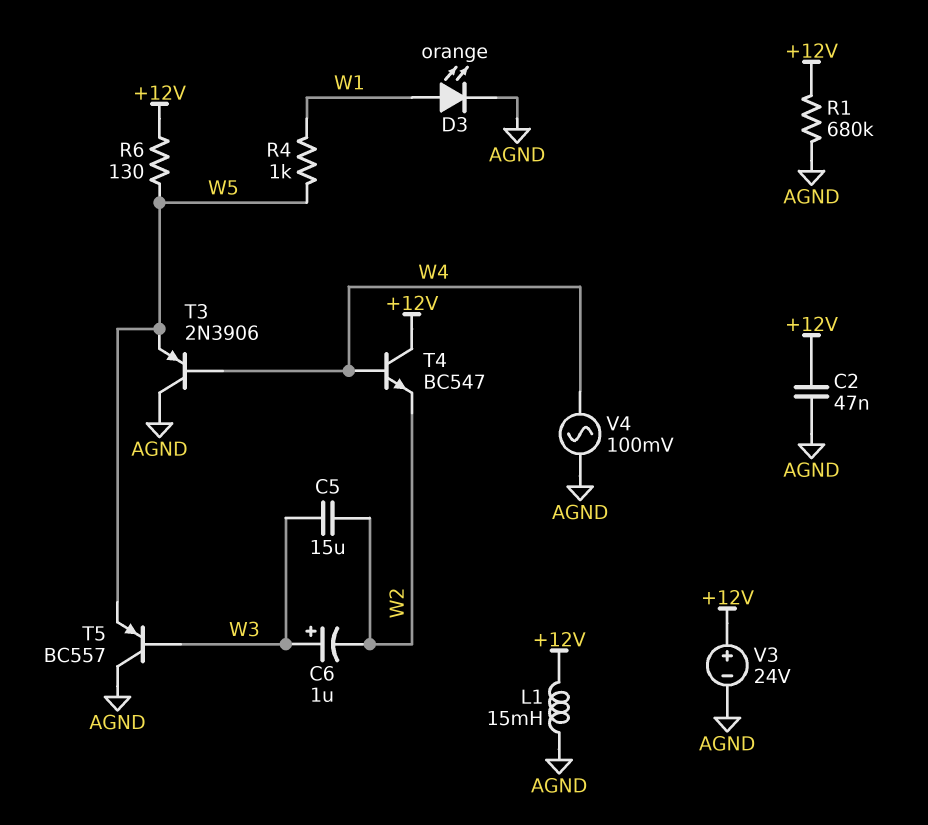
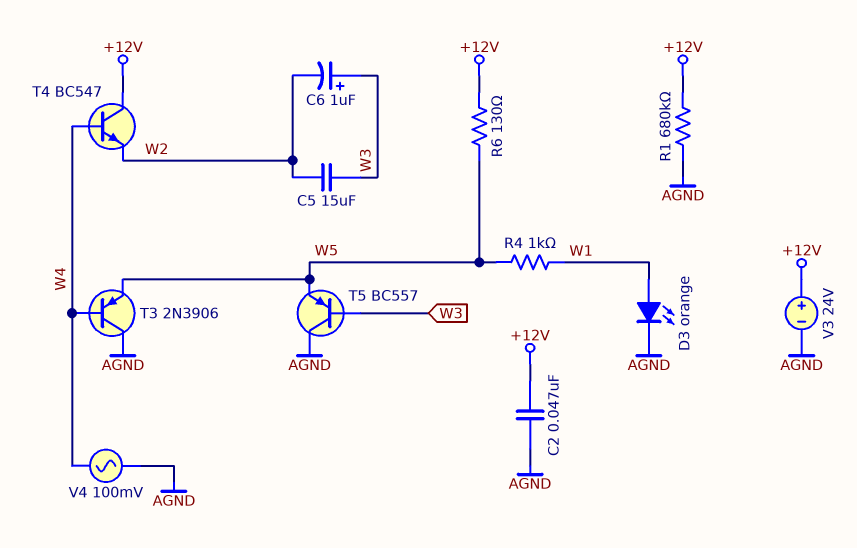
L1: 15mH (+12V, AGND) -> none

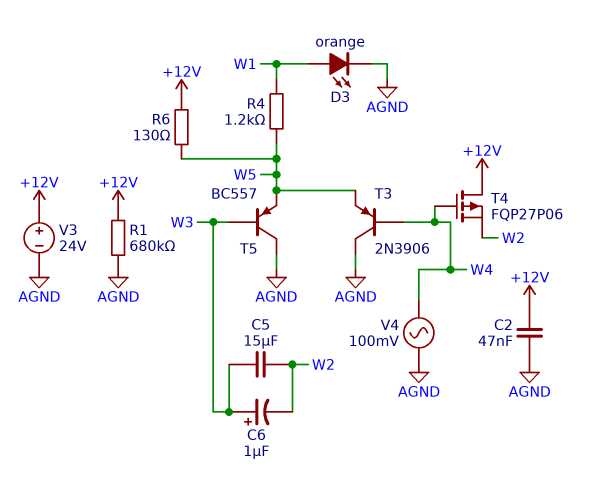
R4: 1k (W1, W5) -> 1.2k (W1, W5)
T4: NPN BC547 (B W4, C +12V, E W2) -> PMOS FQP27P06 (G W4, D +12V, S W2)

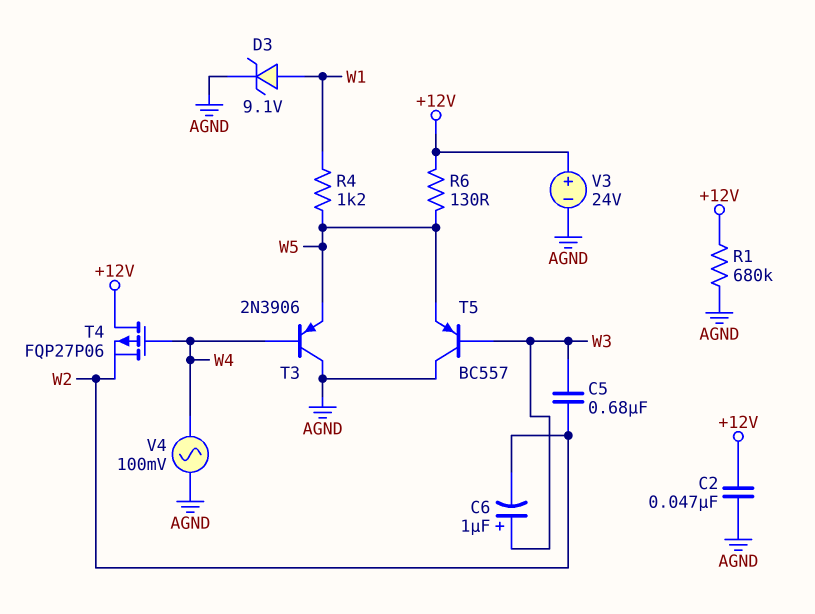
C5: 15uF (W2, W3) -> 680nF (W2, W3)
D3: LED orange (A W1, K AGND) -> zener 9.1V (A W1, K AGND)

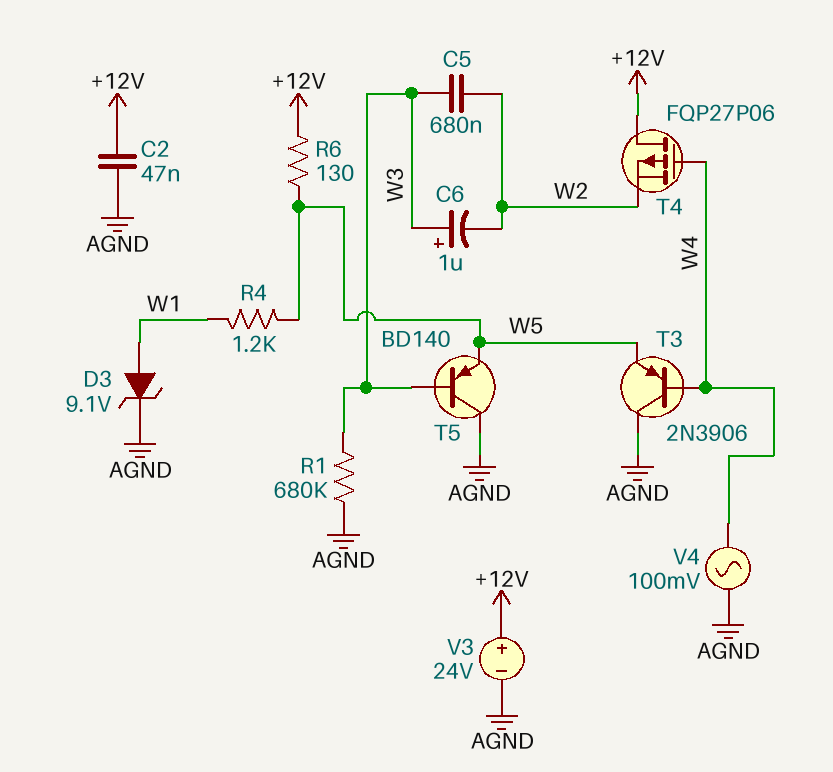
R1: 680k (+12V, AGND) -> 680k (AGND, W3)
T5: PNP BC557 (B W3, C AGND, E W5) -> PNP BD140 (B W3, C AGND, E W5)

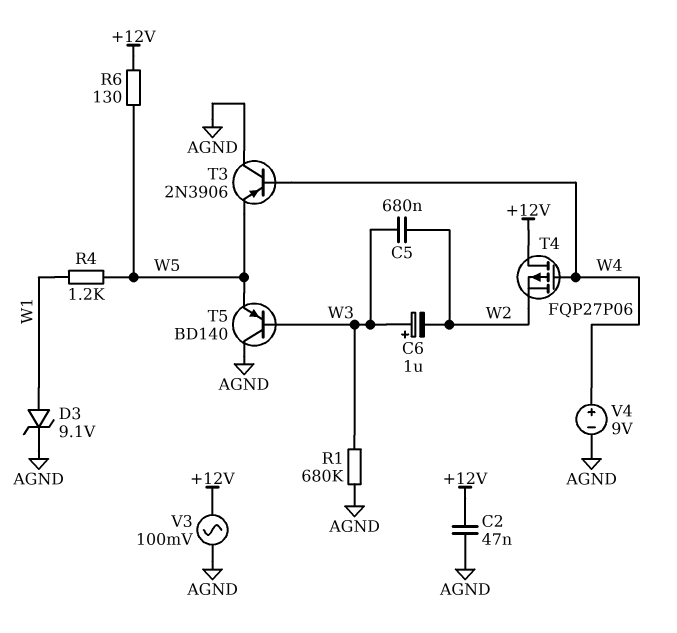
V3: 24V (plus +12V, minus AGND) -> AC 100mV (+12V, AGND)
V4: AC 100mV (AGND, W4) -> 9V (plus W4, minus AGND)

